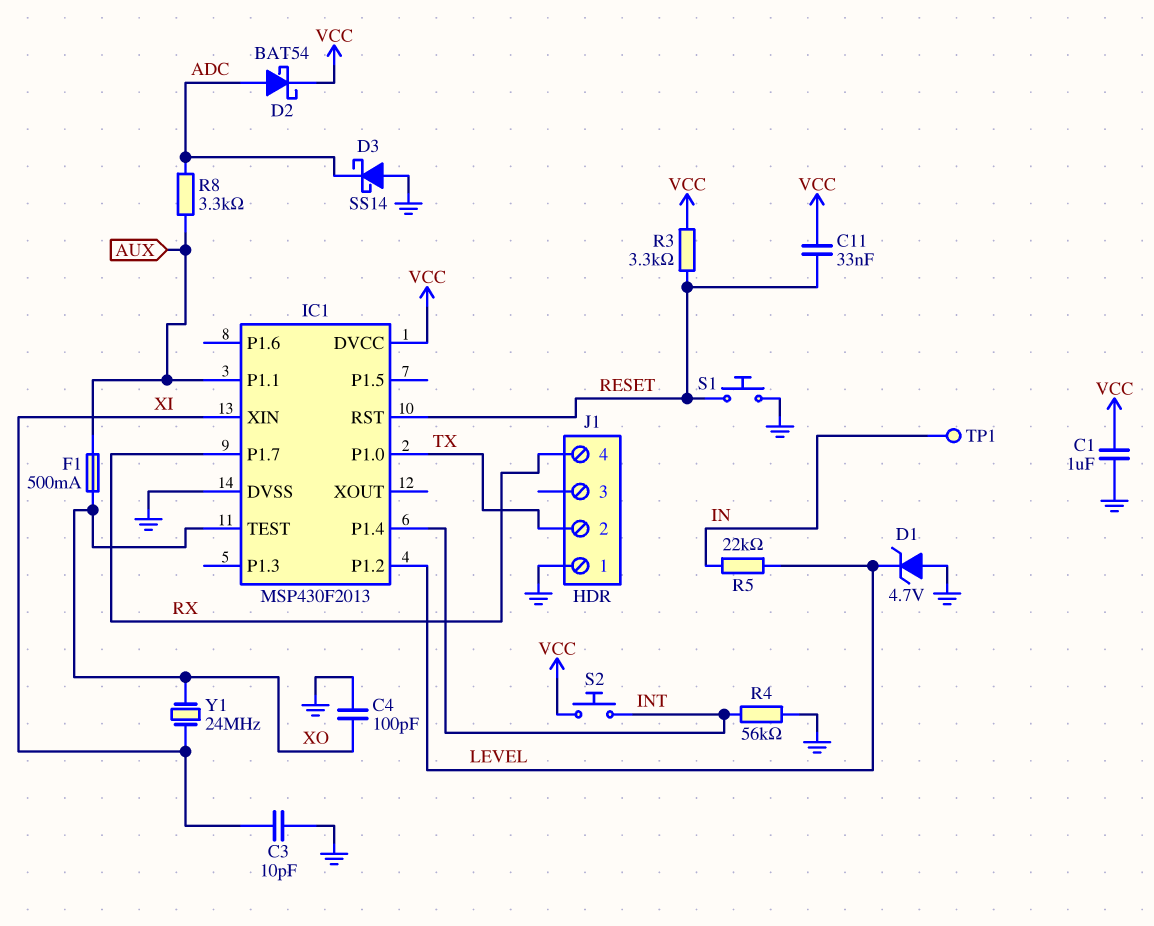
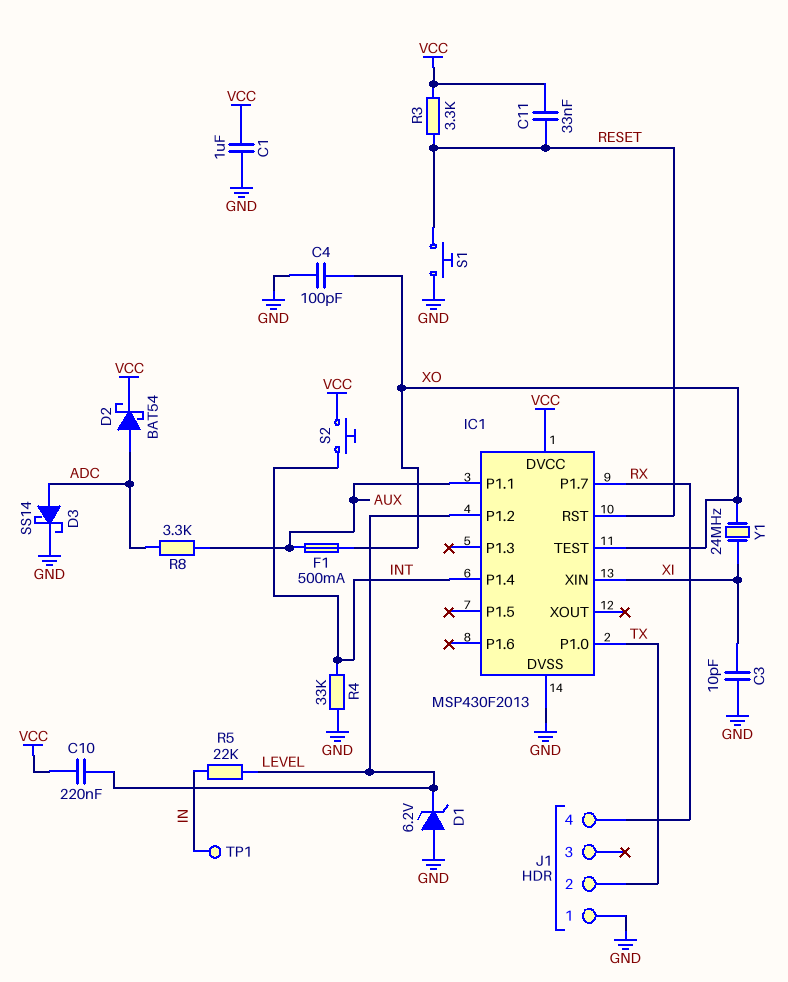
C10: none -> 220nF (LEVEL, VCC)
D1: zener 4.7V (A GND, K LEVEL) -> zener 6.2V (A GND, K LEVEL)
D3: schottky SS14 (A GND, K ADC) -> schottky SS14 (A ADC, K GND)
R4: 56k (GND, INT) -> 33k (GND, INT)

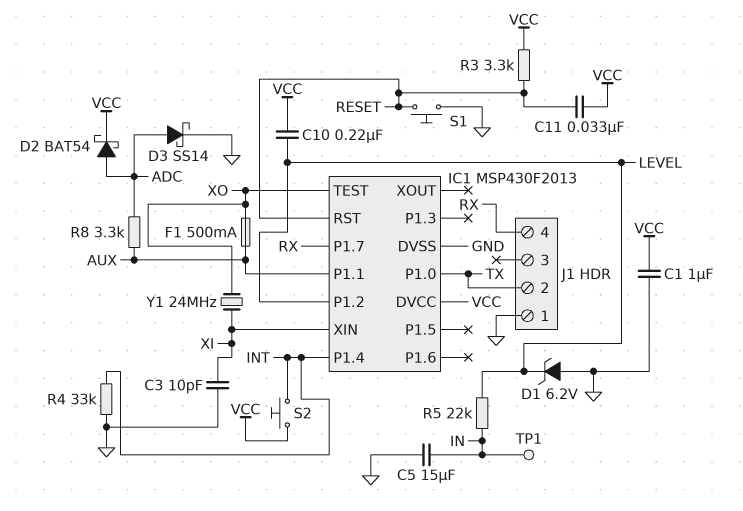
C4: 100pF (GND, XO) -> none
C5: none -> 15uF (GND, IN)

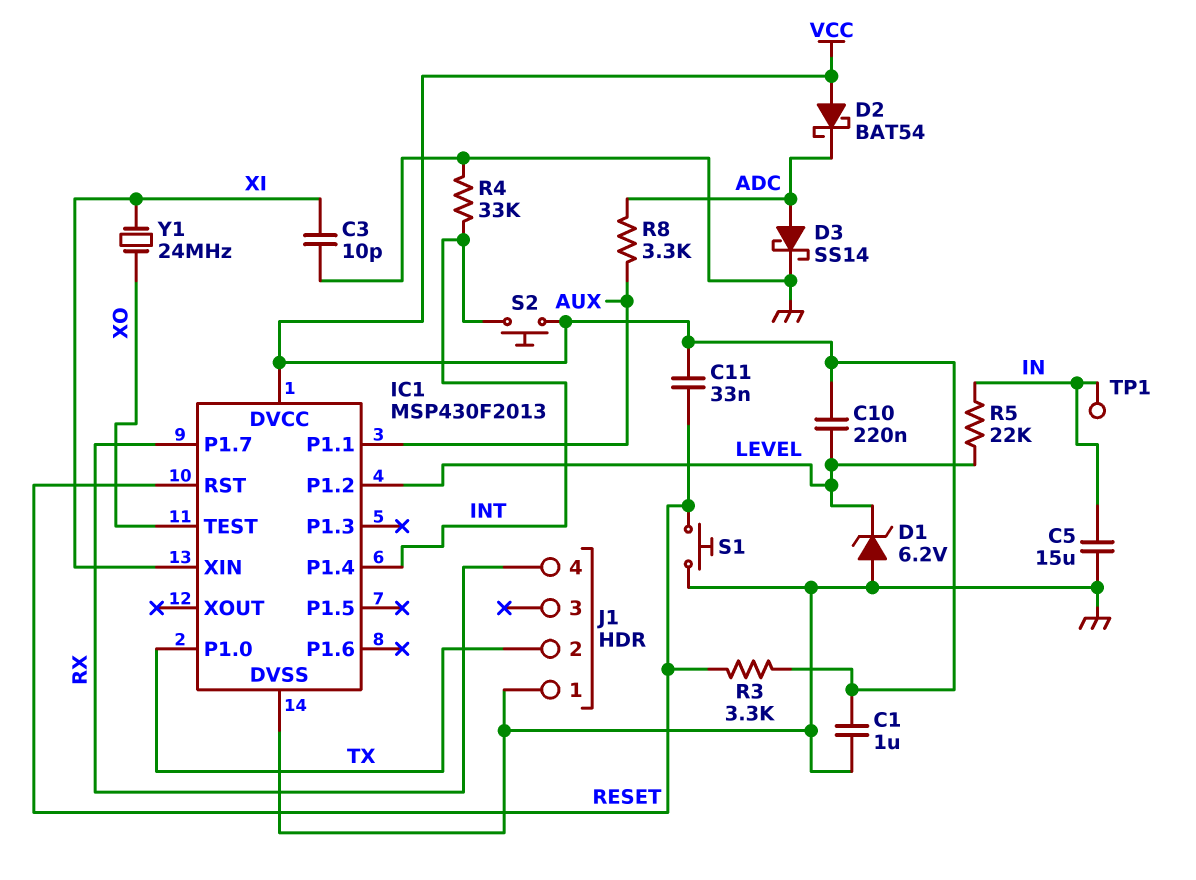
D2: schottky BAT54 (A ADC, K VCC) -> schottky BAT54 (A VCC, K ADC)
F1: 500mA (AUX, XO) -> none

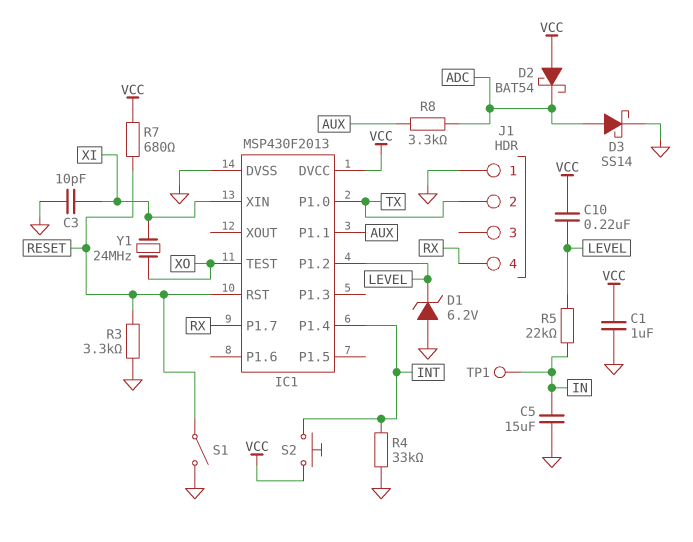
C11: 33nF (RESET, VCC) -> none
R3: 3.3k (RESET, VCC) -> 3.3k (GND, RESET)
R7: none -> 680 (RESET, VCC)
S1: button (GND, RESET) -> switch (GND, RESET)

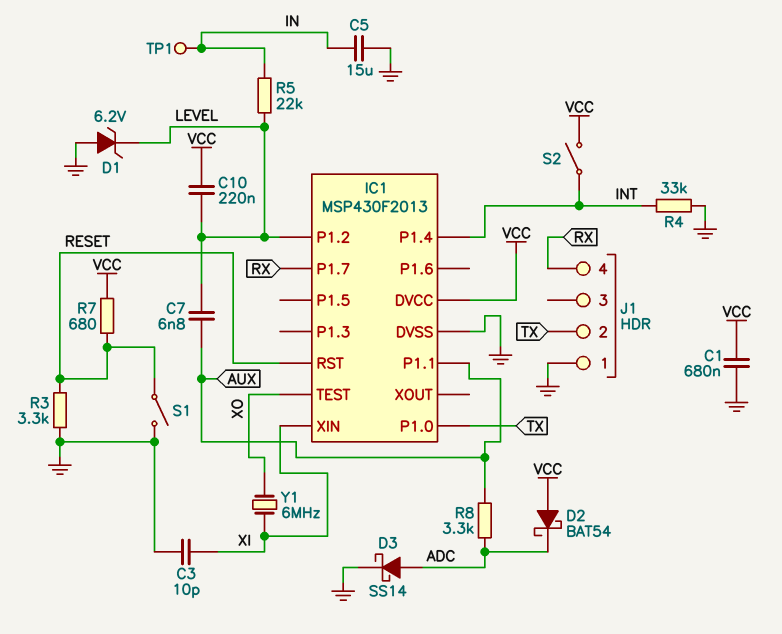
C1: 1uF (GND, VCC) -> 680nF (GND, VCC)
C7: none -> 6.8nF (AUX, LEVEL)
S2: button (INT, VCC) -> switch (INT, VCC)
Y1: 24MHz (XI, XO) -> 6MHz (XI, XO)

